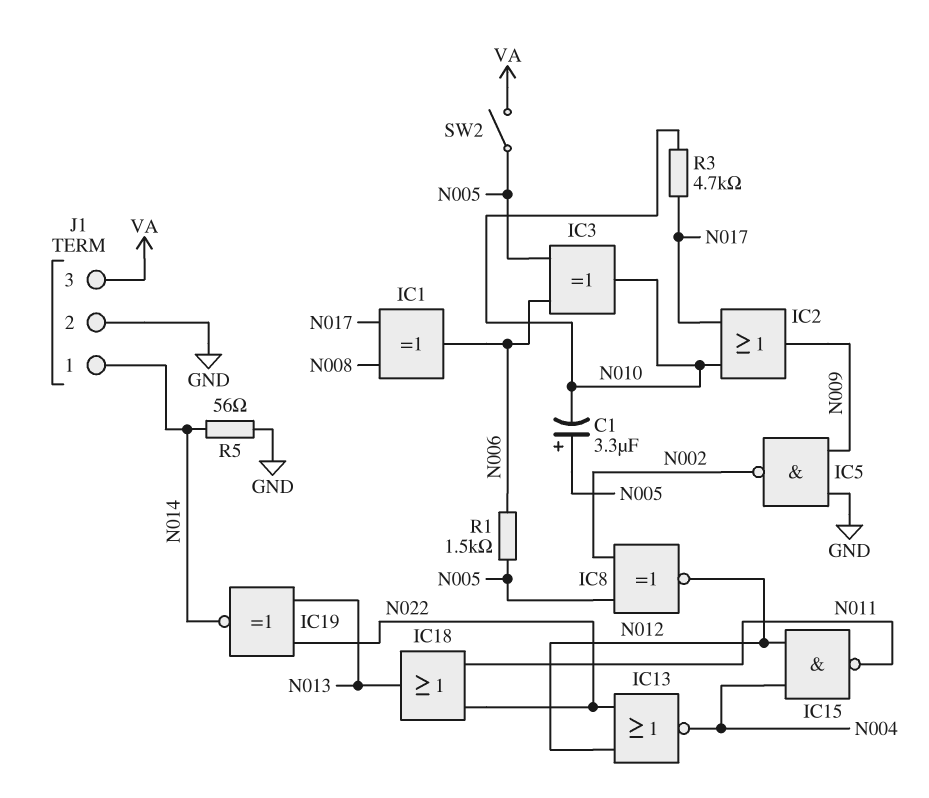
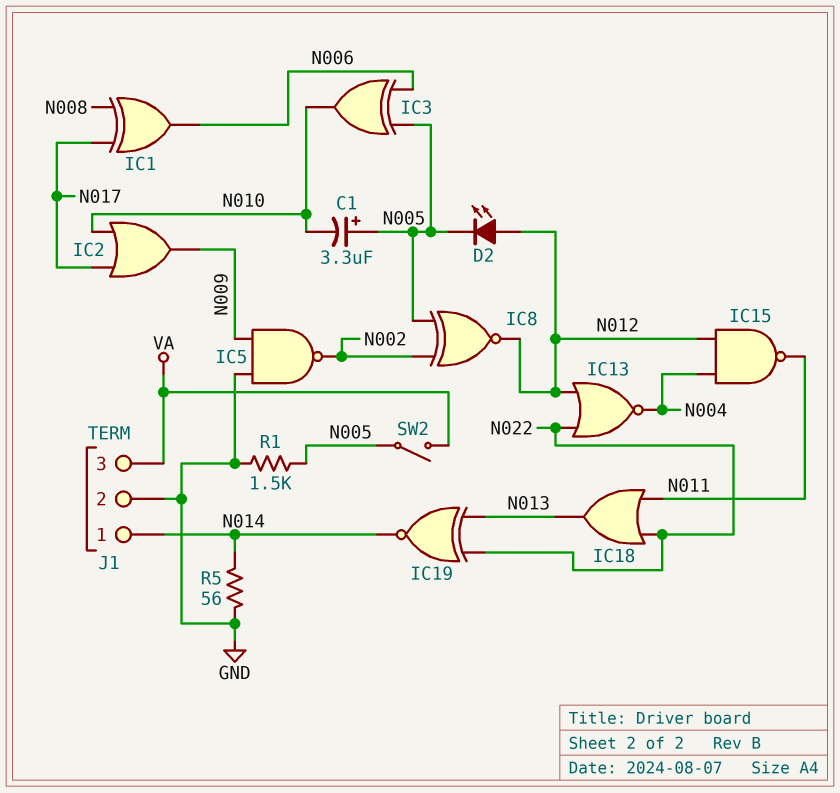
D2: none -> LED (A N012, K N005)
R1: 1.5k (N005, N006) -> 1.5k (GND, N005)
R3: 4.7k (N010, N017) -> none

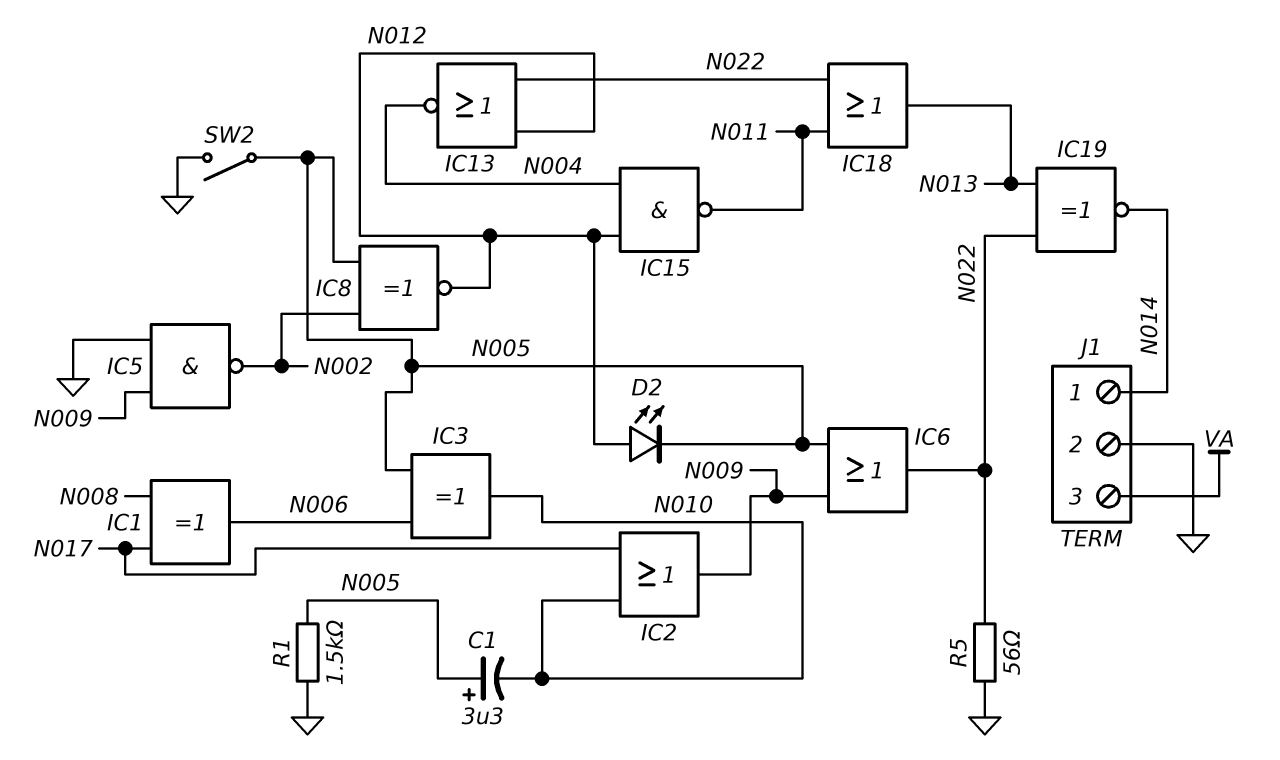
IC6: none -> OR (in N005, in N009, out N022)
R5: 56 (GND, N014) -> 56 (GND, N022)
SW2: switch (N005, VA) -> switch (GND, N005)

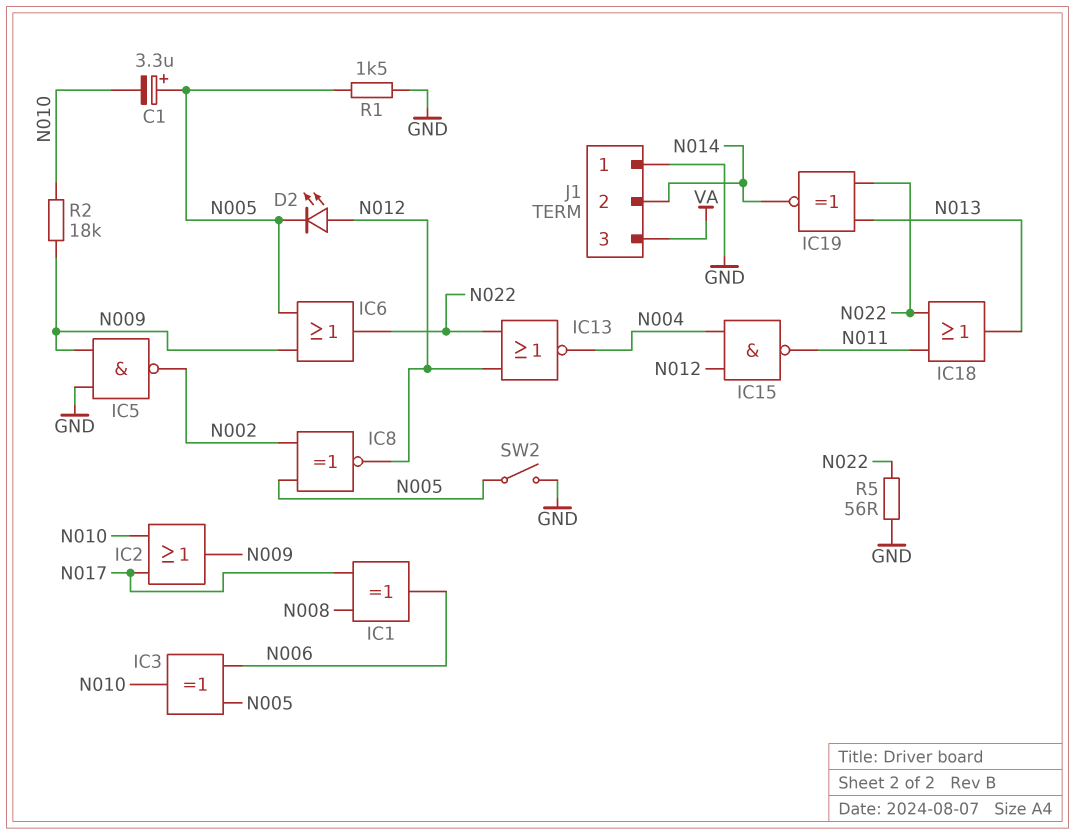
J1 pin 1: N014 -> GND
J1 pin 2: GND -> N014
R2: none -> 18k (N009, N010)

